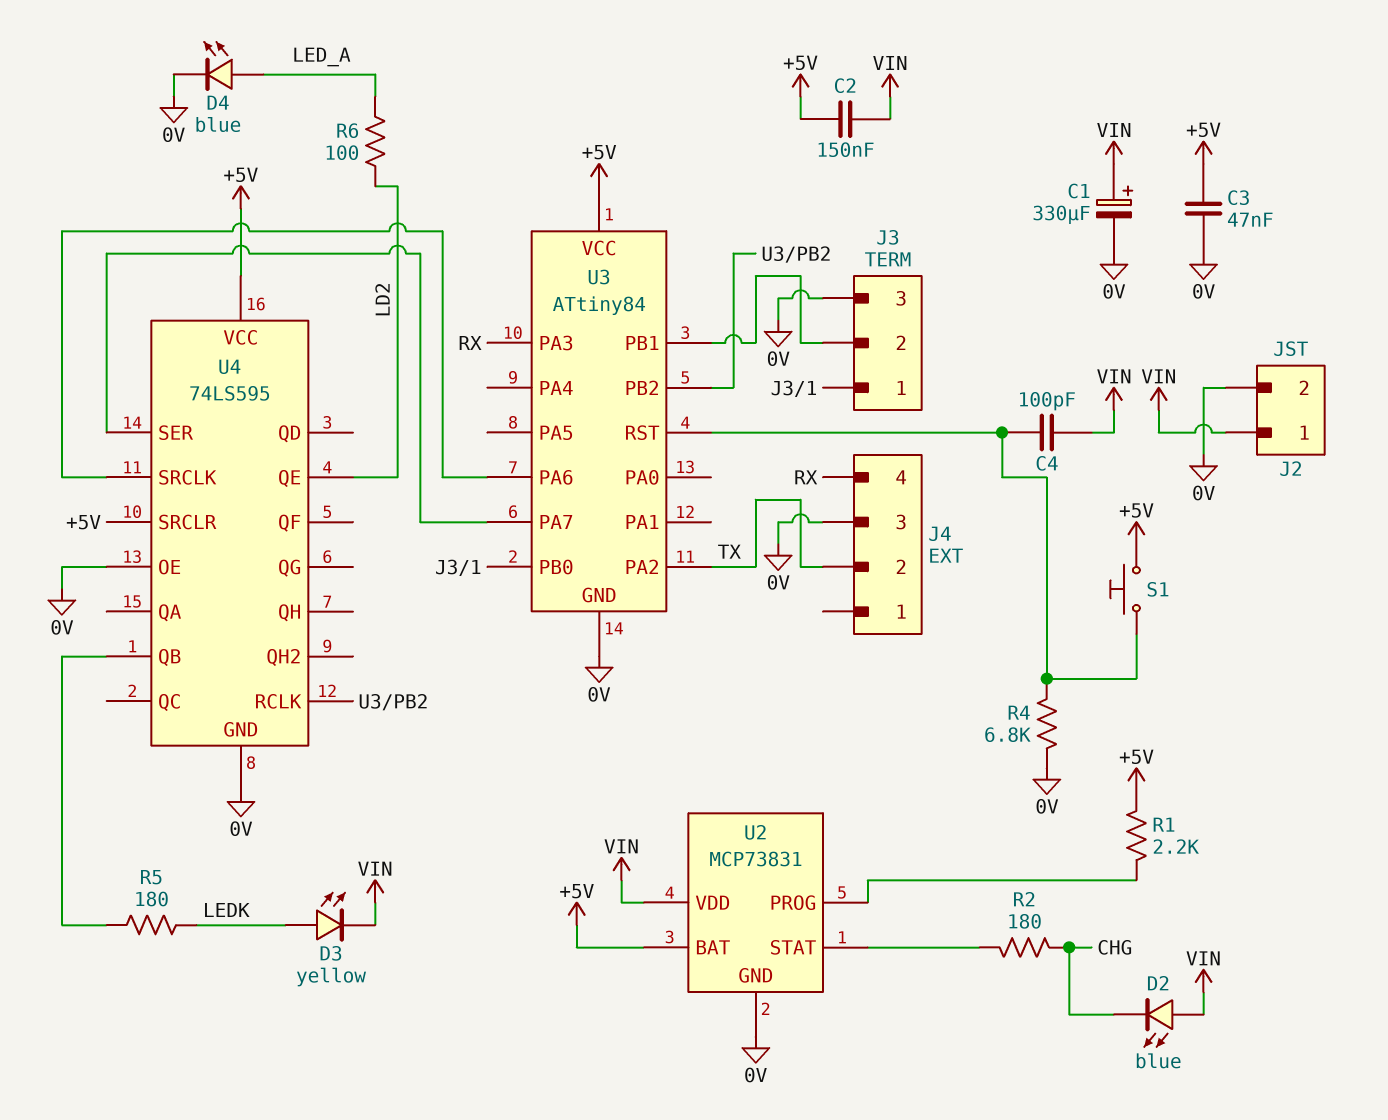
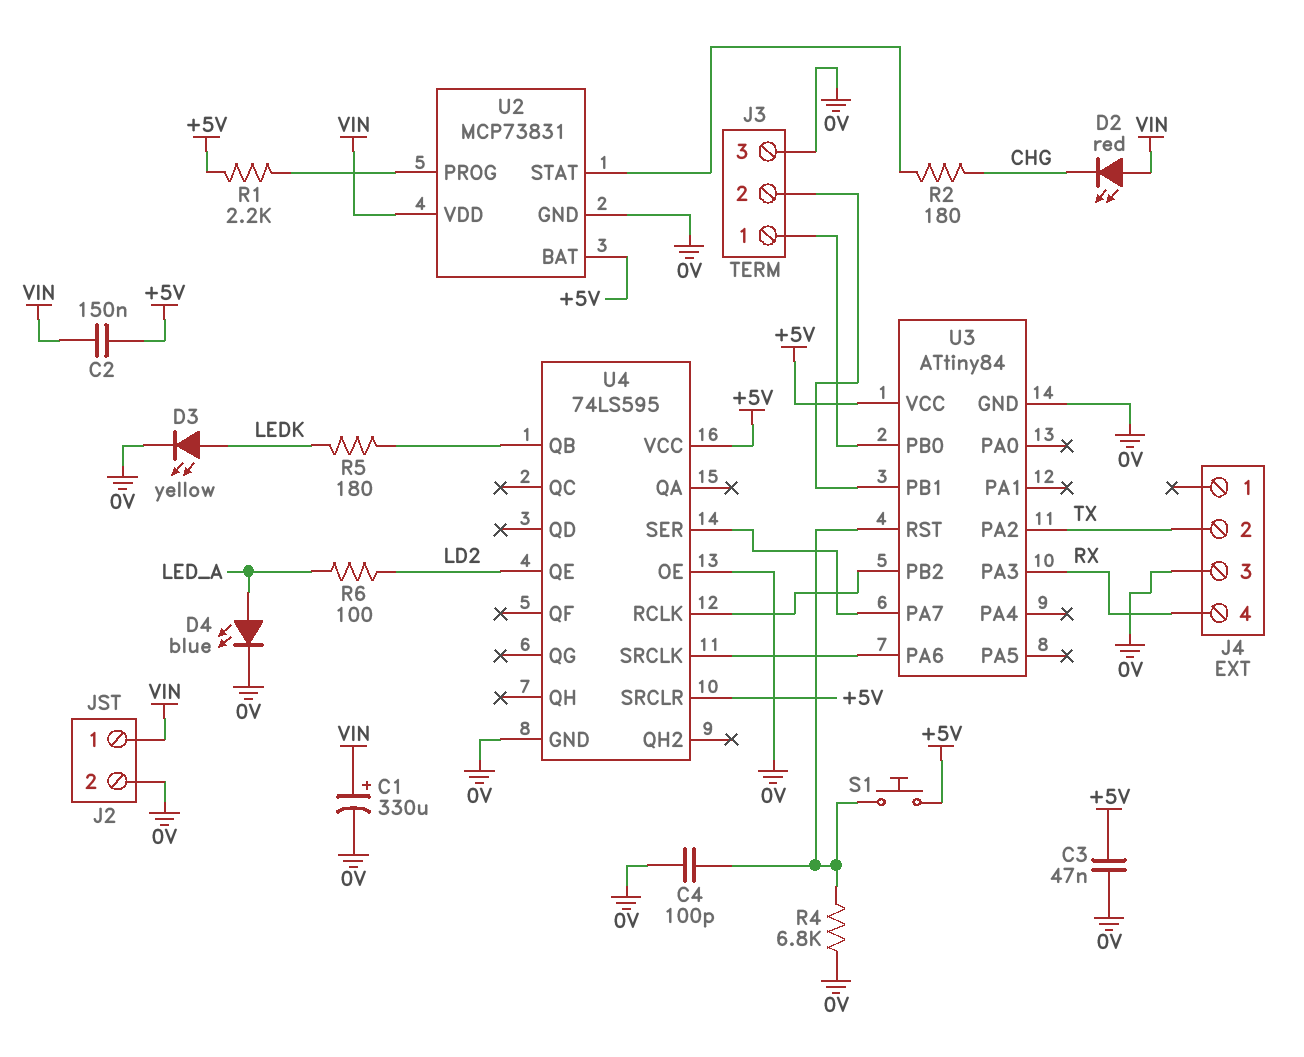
C4: 100pF (U3/RST, VIN) -> 100pF (0V, U3/RST)
D2: LED blue (A VIN, K CHG) -> LED red (A VIN, K CHG)
D3: LED yellow (A LEDK, K VIN) -> LED yellow (A LEDK, K 0V)

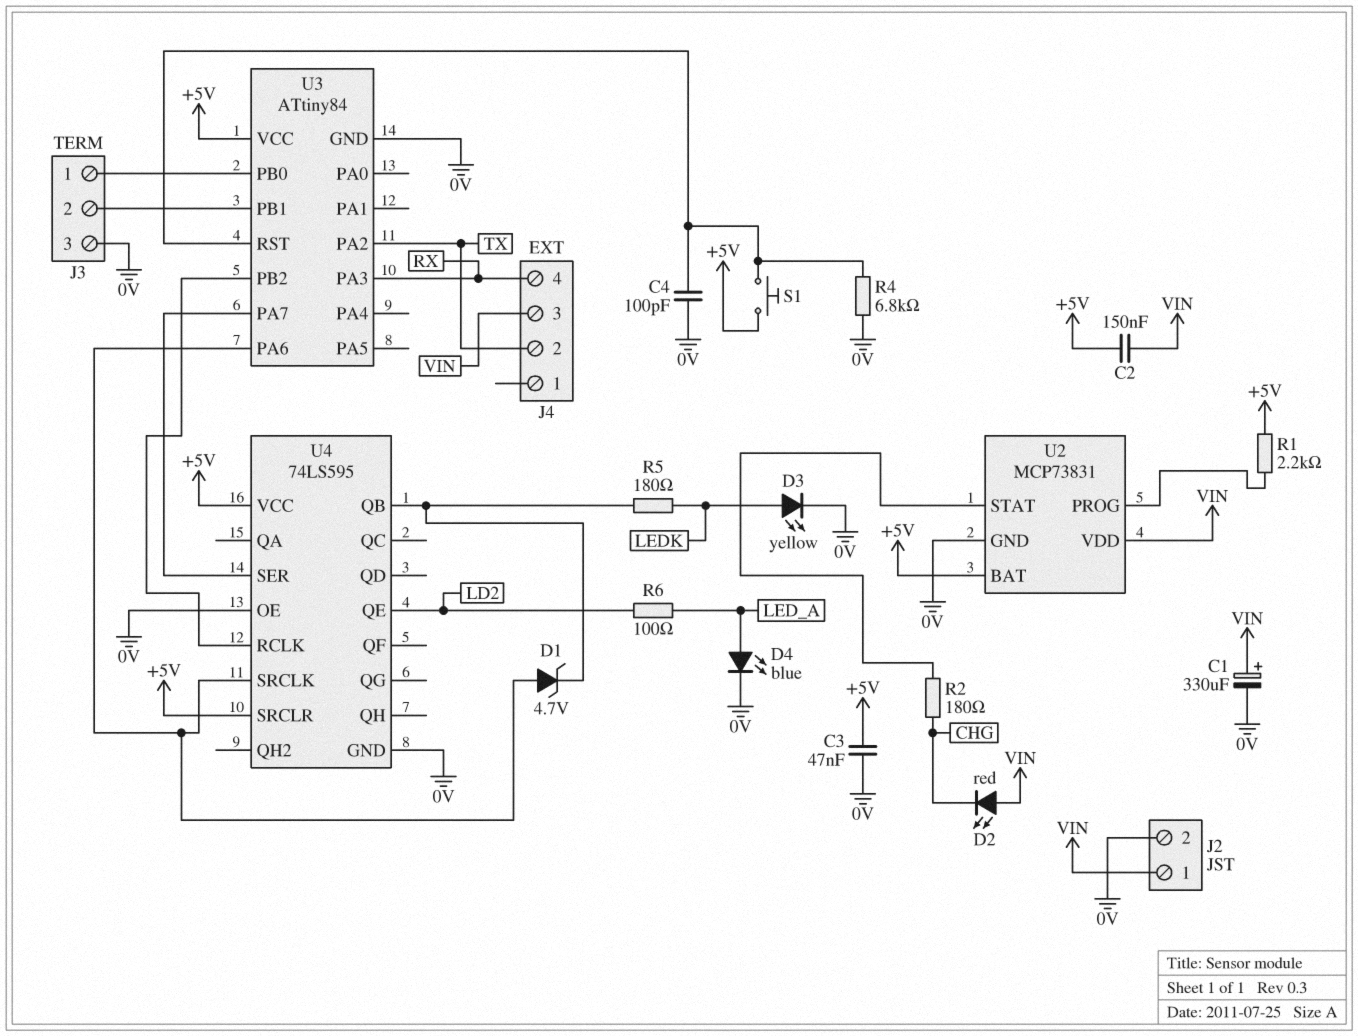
D1: none -> zener 4.7V (A U3/PA6, K U4/QB)
J4 pin 3: 0V -> VIN

